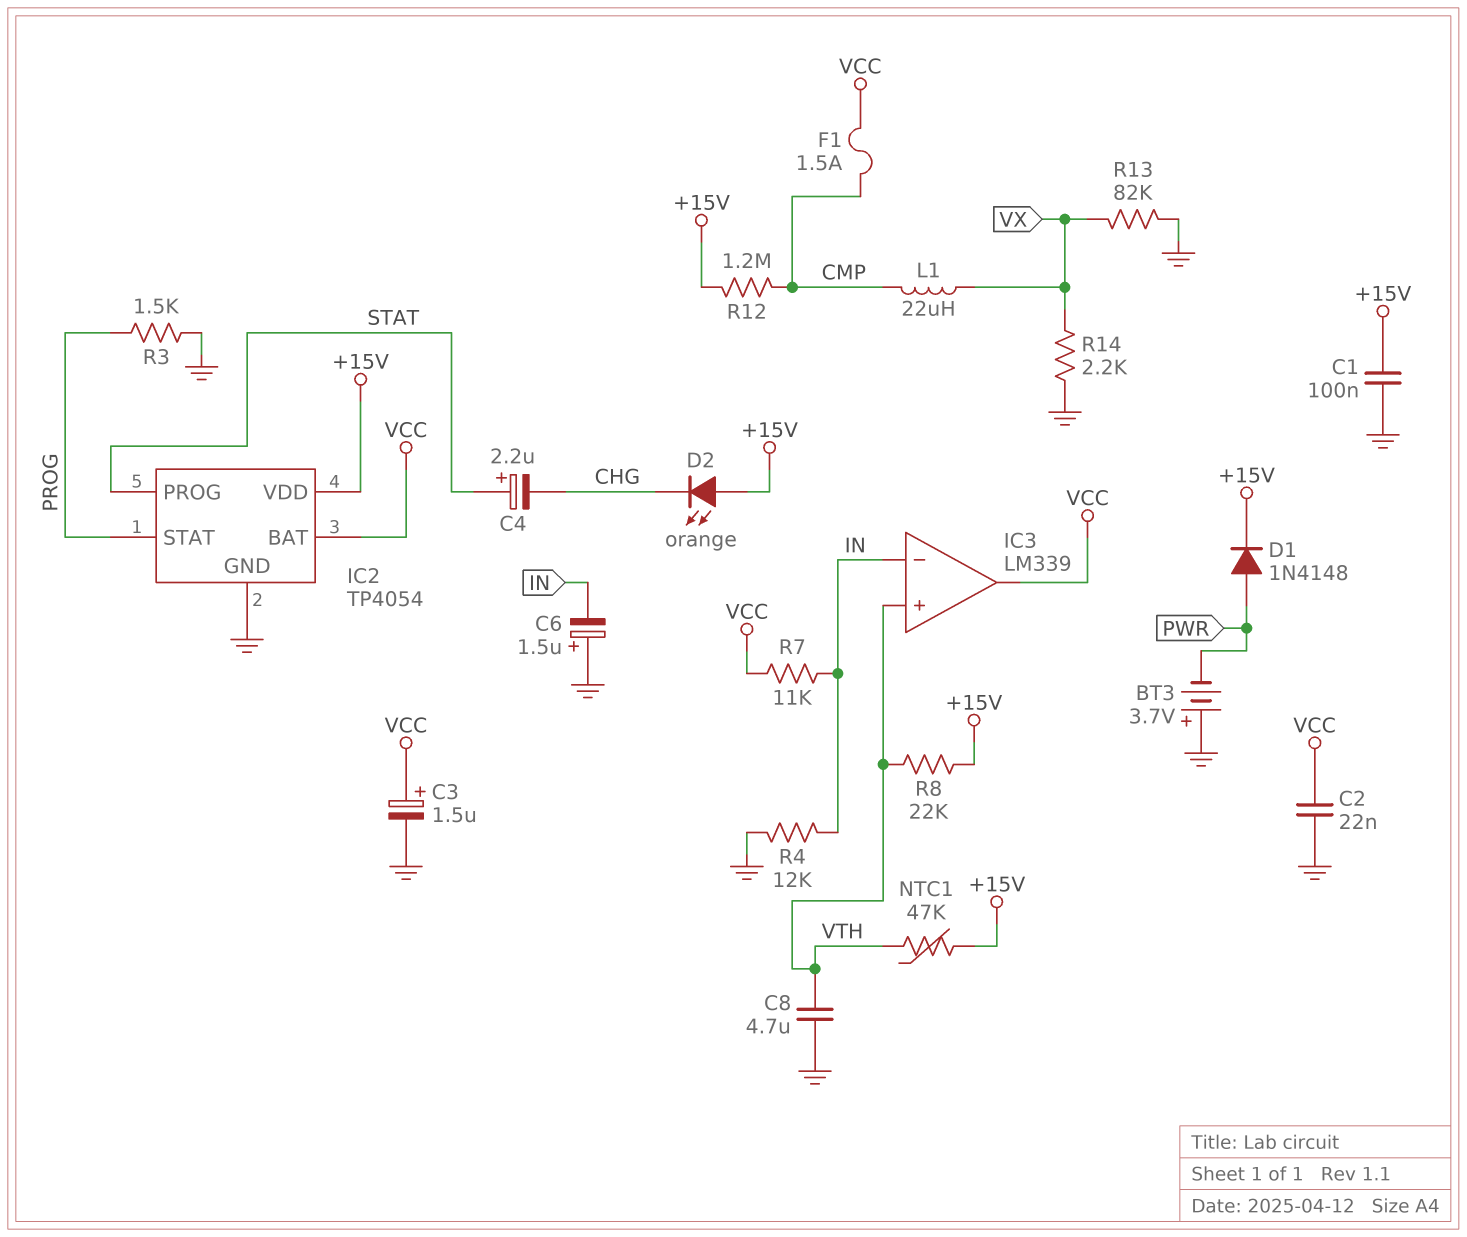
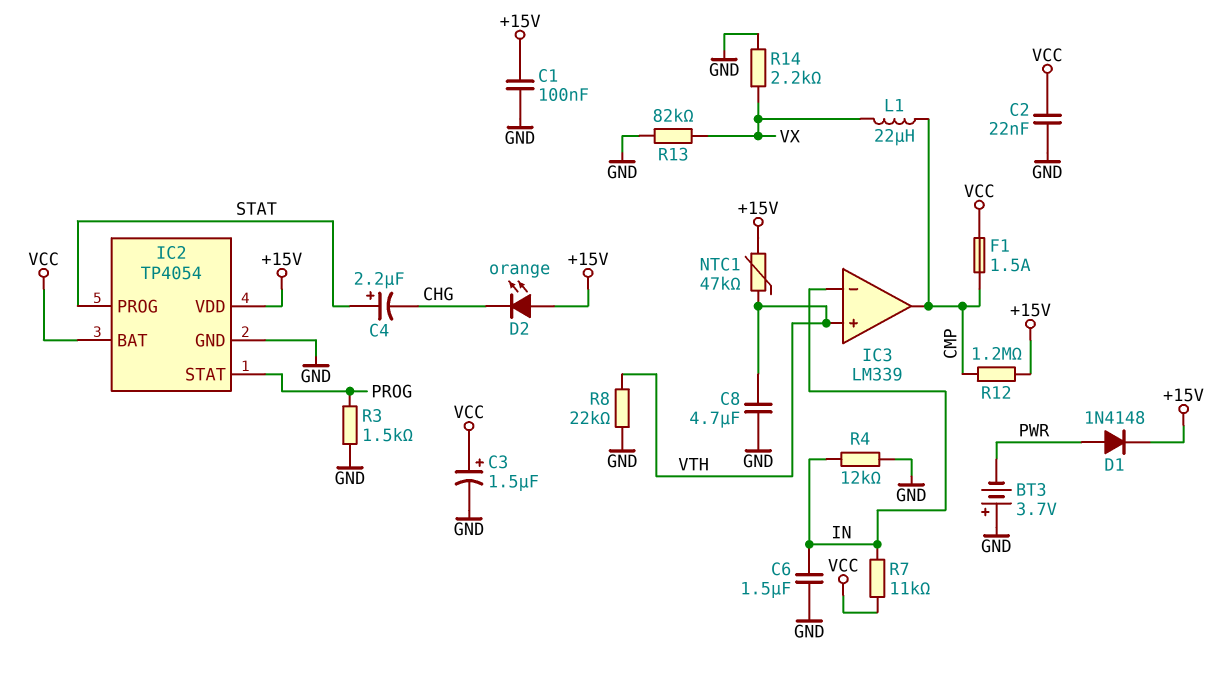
C6: 1.5uF (plus GND, minus IN) -> 1.5uF (GND, IN)
IC3 pin out: VCC -> CMP
R8: 22k (+15V, VTH) -> 22k (GND, VTH)

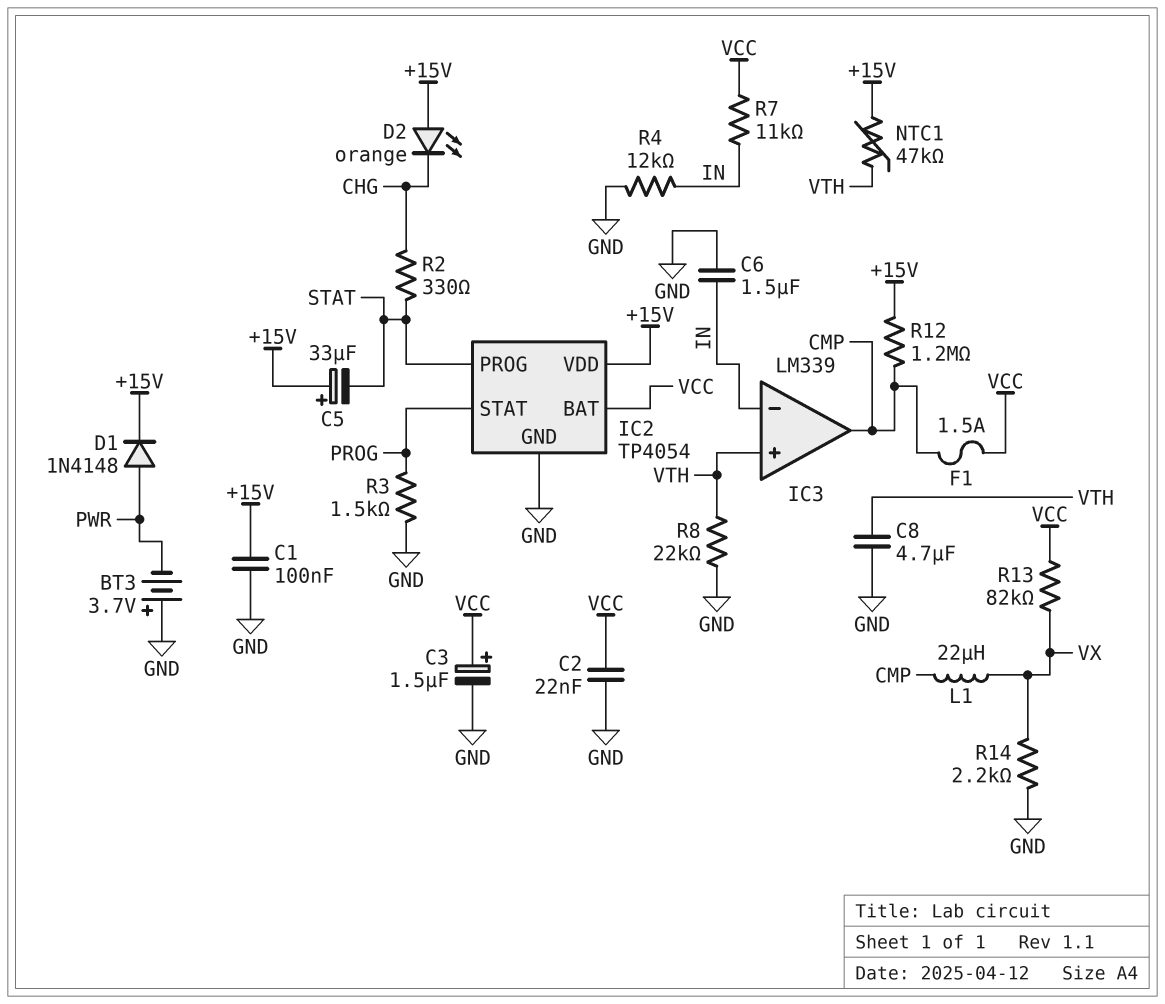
C4: 2.2uF (plus STAT, minus CHG) -> none
C5: none -> 33uF (plus +15V, minus STAT)
R2: none -> 330 (CHG, STAT)
R13: 82k (GND, VX) -> 82k (VCC, VX)

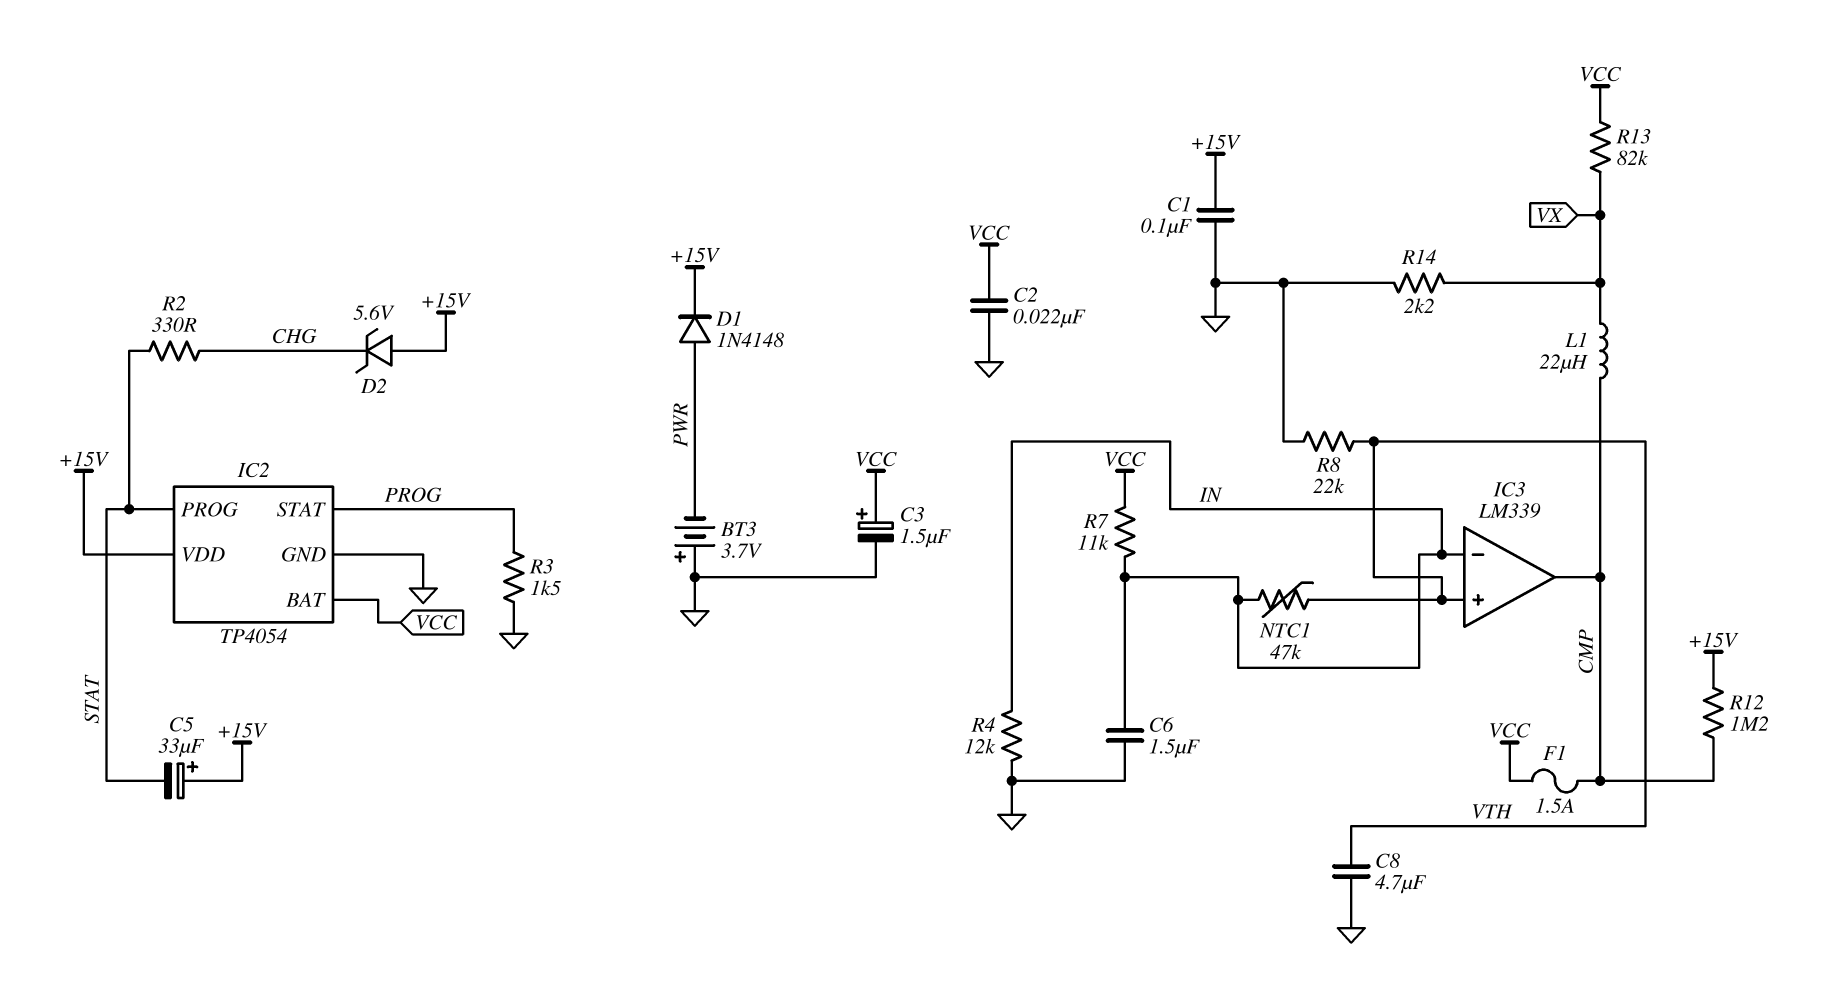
D2: LED orange (A +15V, K CHG) -> zener 5.6V (A +15V, K CHG)
NTC1: 47k (+15V, VTH) -> 47k (IN, VTH)

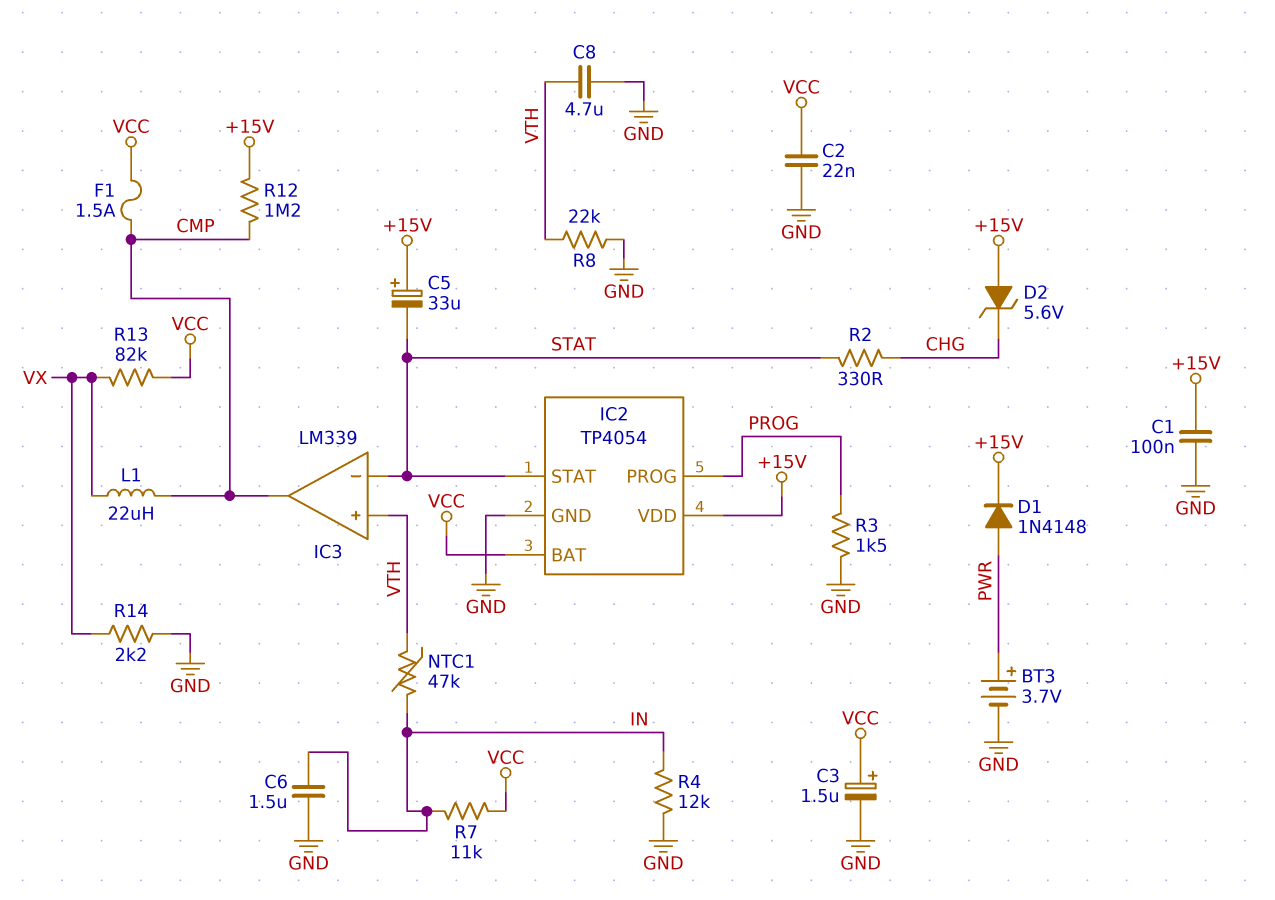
BT3: 3.7V (plus GND, minus PWR) -> 3.7V (plus PWR, minus GND)
IC2 pin PROG: STAT -> PROG
IC2 pin STAT: PROG -> STAT
IC3 pin in-: IN -> STAT

